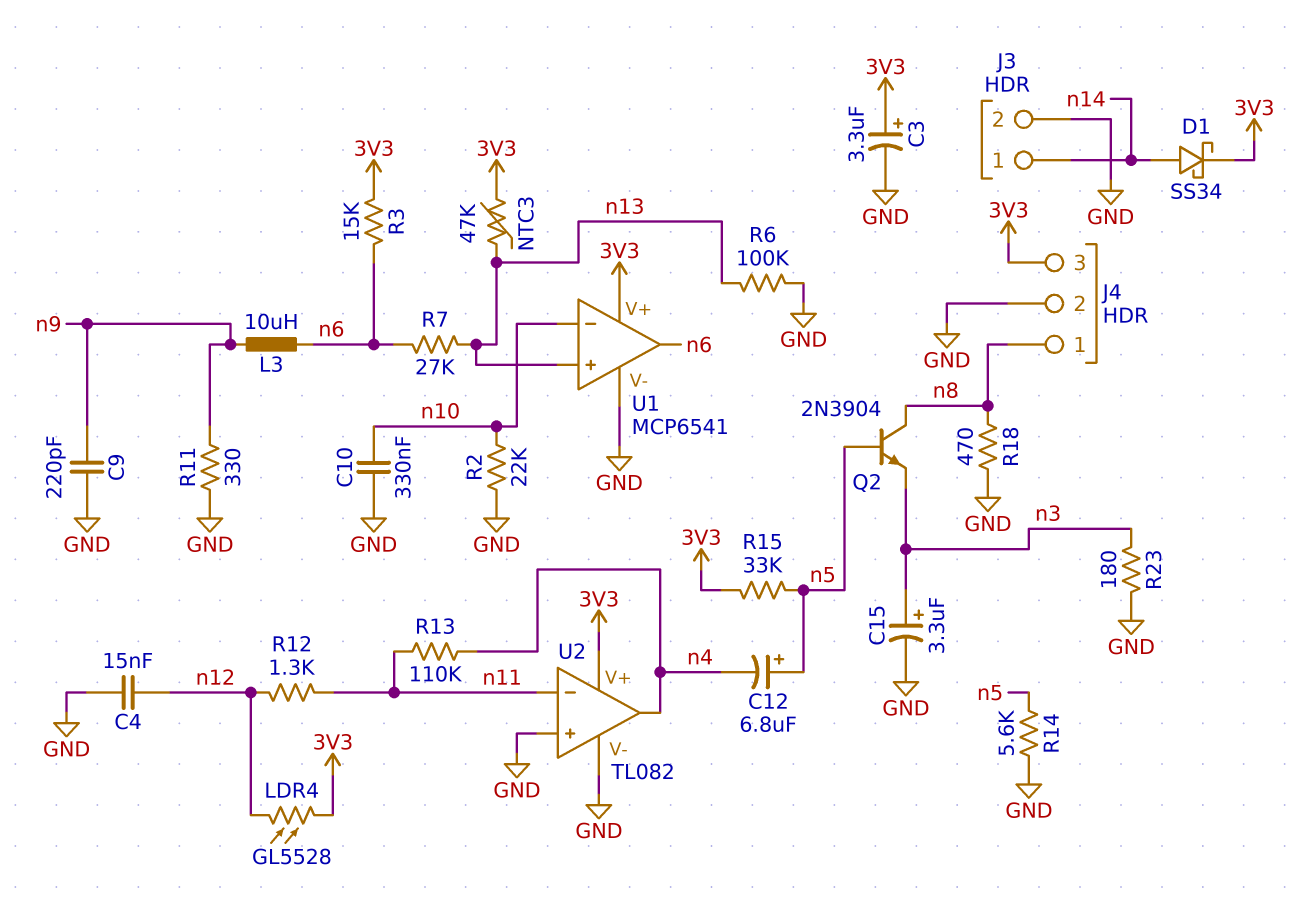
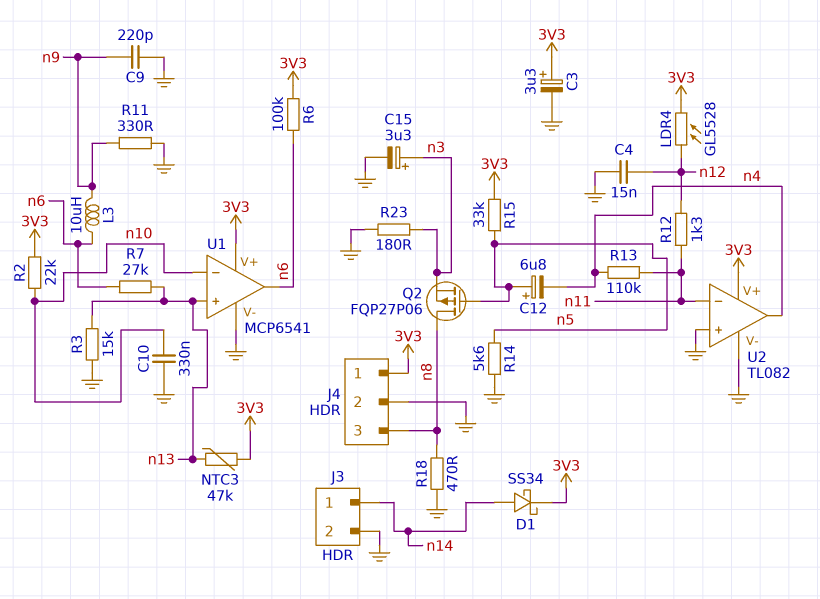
J4 pin 1: n8 -> 3V3
J4 pin 3: 3V3 -> n8
Q2: NPN 2N3904 (B n5, C n8, E n3) -> PMOS FQP27P06 (G n5, D n8, S n3)
R2: 22k (GND, n10) -> 22k (3V3, n10)
R3: 15k (3V3, n6) -> 15k (GND, n13)
R6: 100k (GND, n13) -> 100k (3V3, n6)

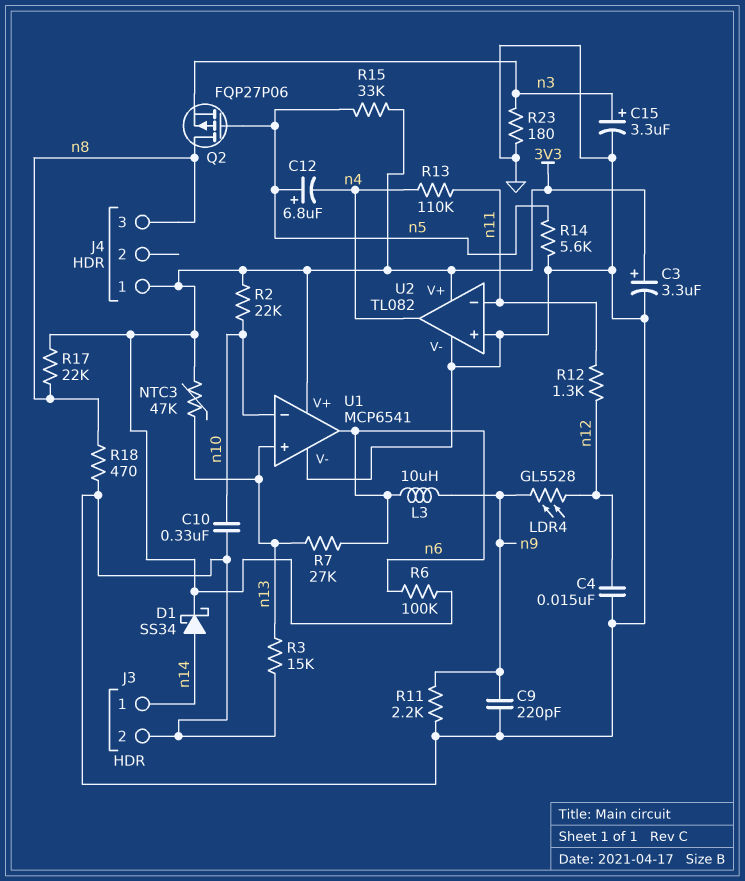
J4 pin 2: GND -> none
LDR4: GL5528 (3V3, n12) -> GL5528 (n9, n12)
R11: 330 (GND, n9) -> 2.2k (GND, n9)
R17: none -> 22k (3V3, n8)

